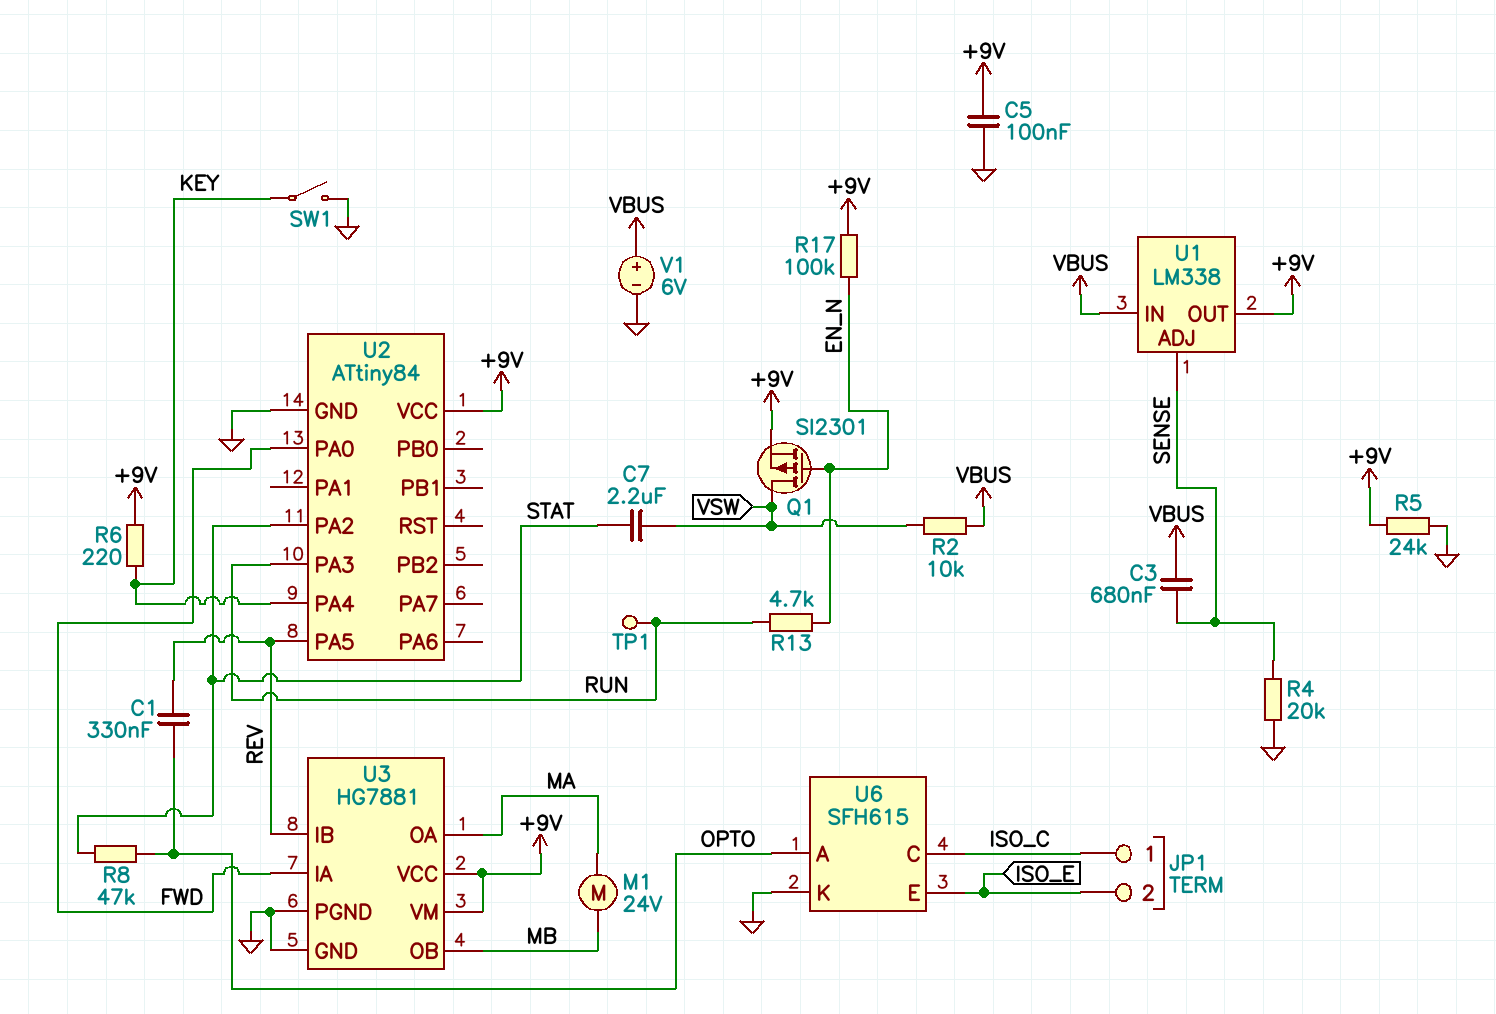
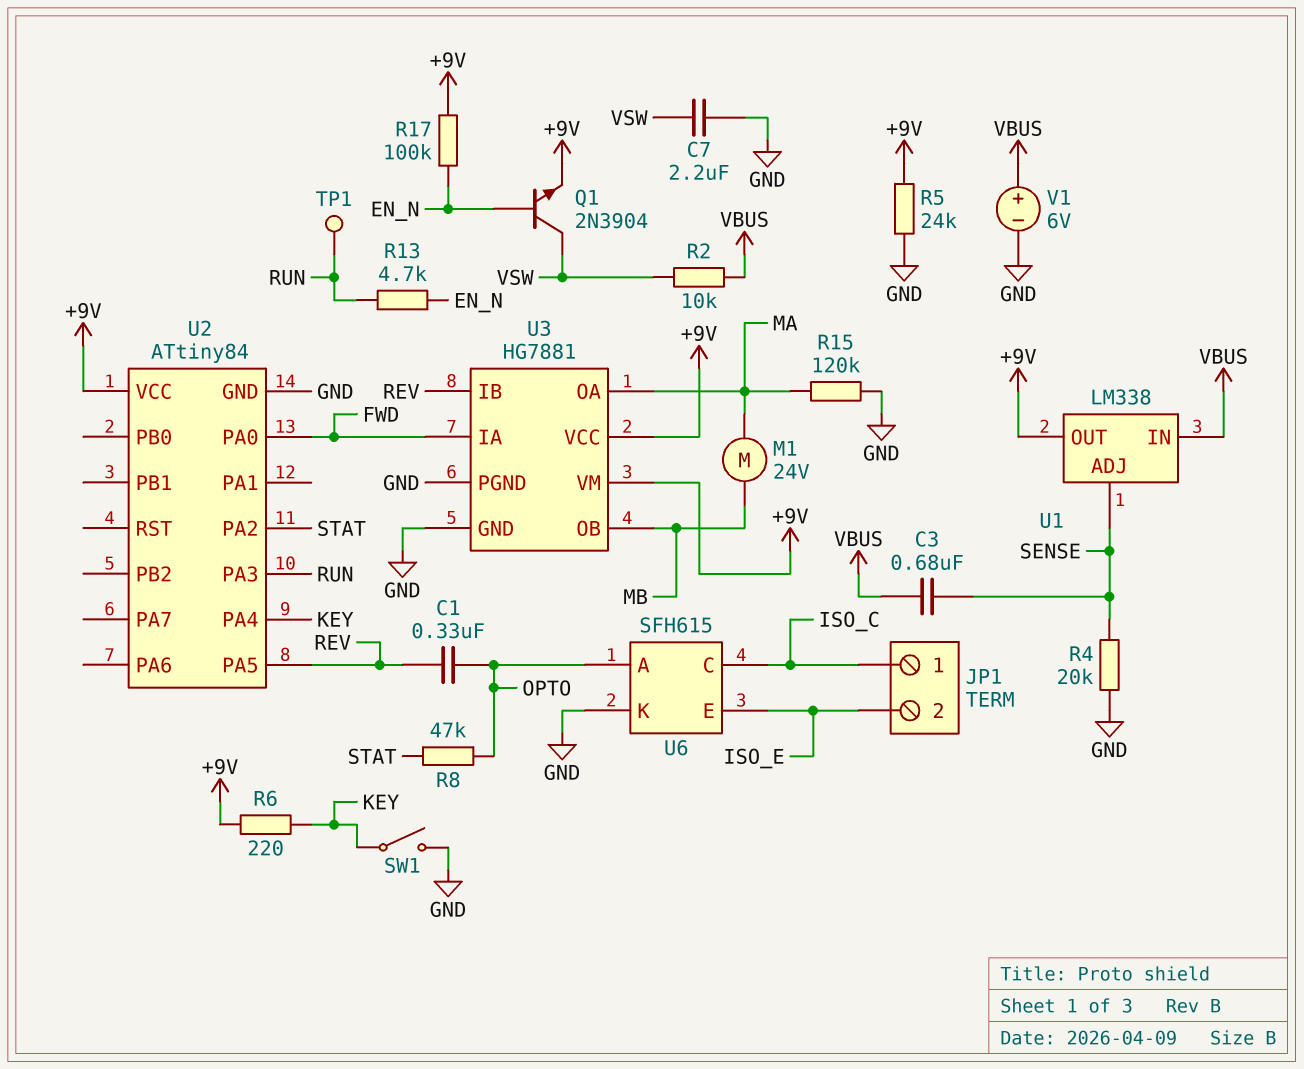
C5: 100nF (+9V, GND) -> none
C7: 2.2uF (STAT, VSW) -> 2.2uF (GND, VSW)
Q1: PMOS SI2301 (G EN_N, D VSW, S +9V) -> NPN 2N3904 (B EN_N, C VSW, E +9V)
R15: none -> 120k (GND, MA)

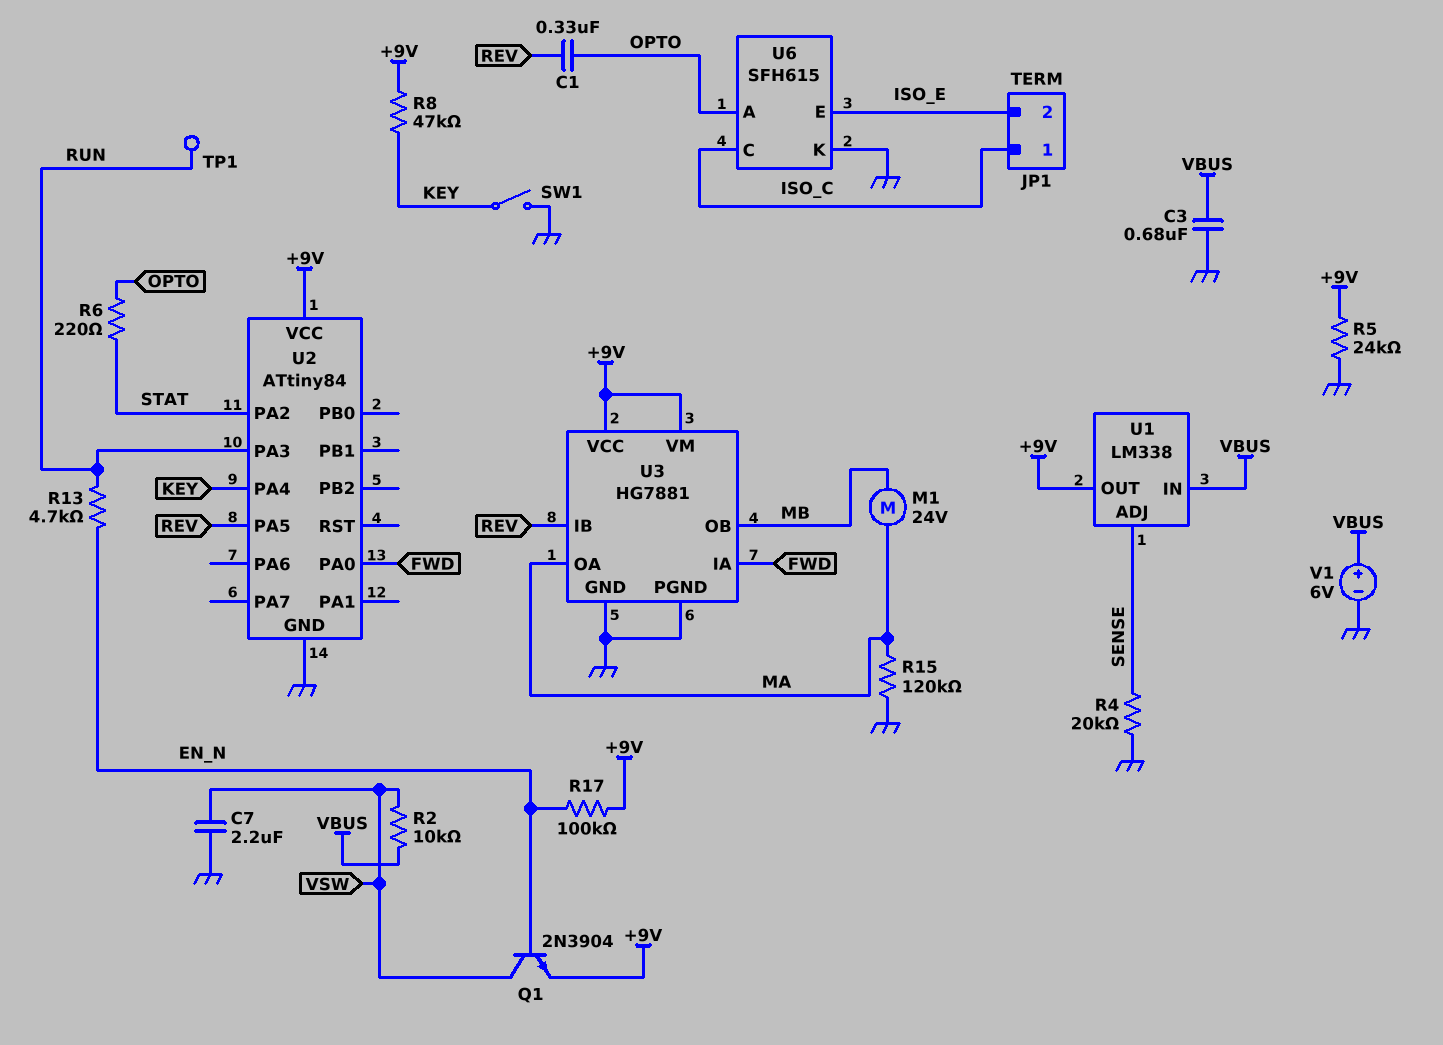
C3: 680nF (SENSE, VBUS) -> 680nF (GND, VBUS)
R6: 220 (+9V, KEY) -> 220 (OPTO, STAT)
R8: 47k (OPTO, STAT) -> 47k (+9V, KEY)

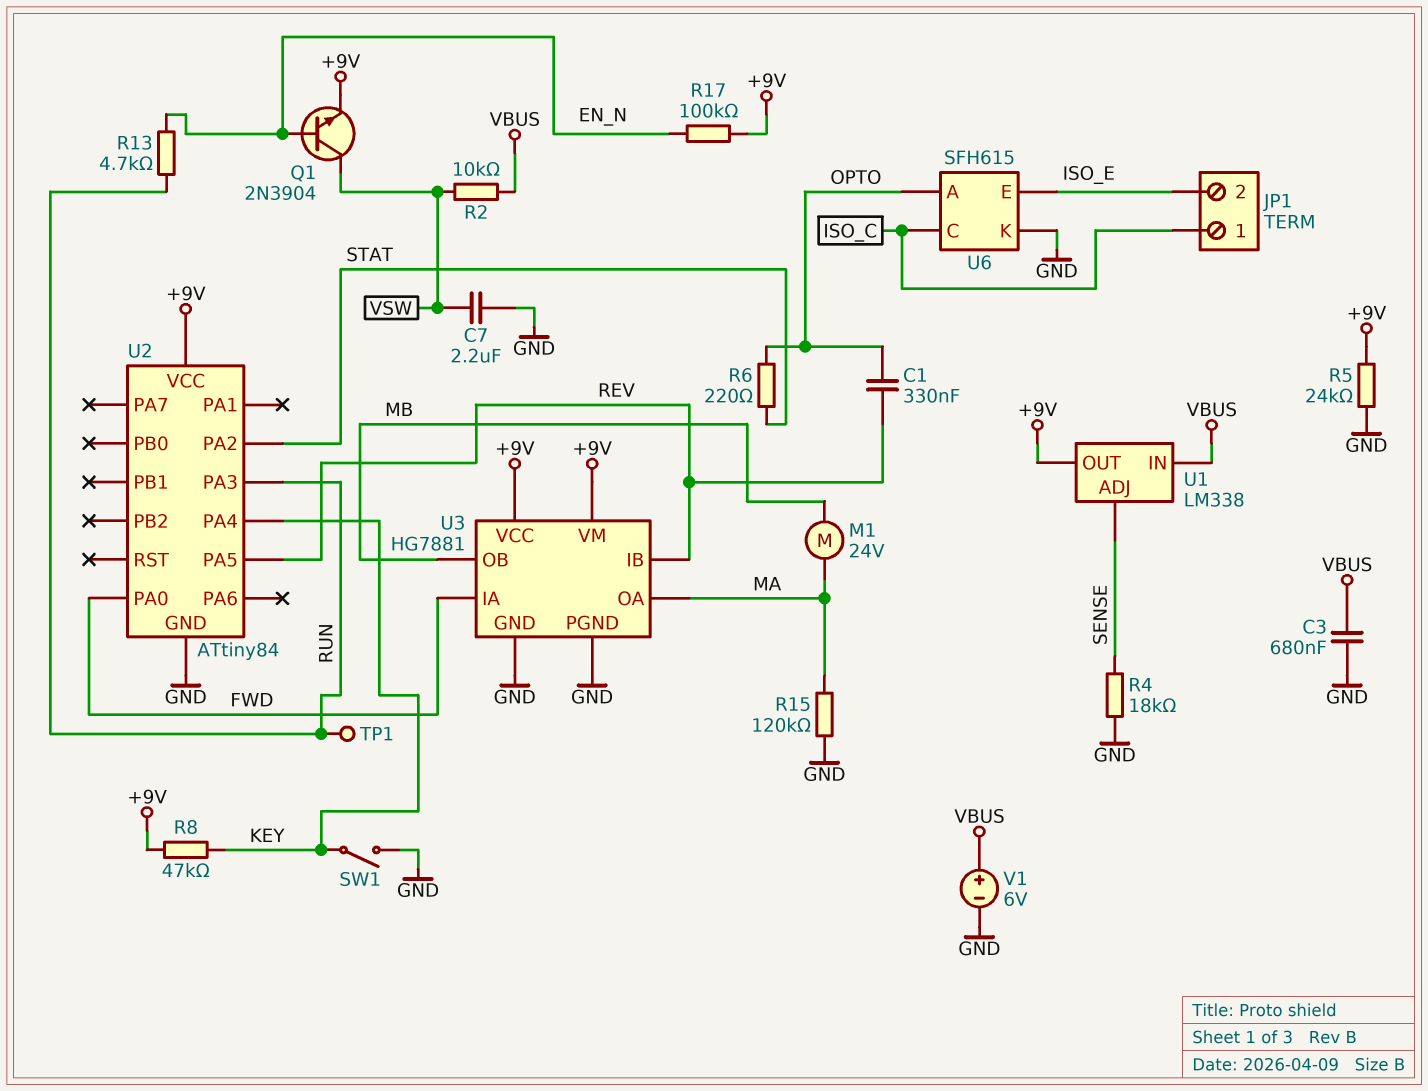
R4: 20k (GND, SENSE) -> 18k (GND, SENSE)

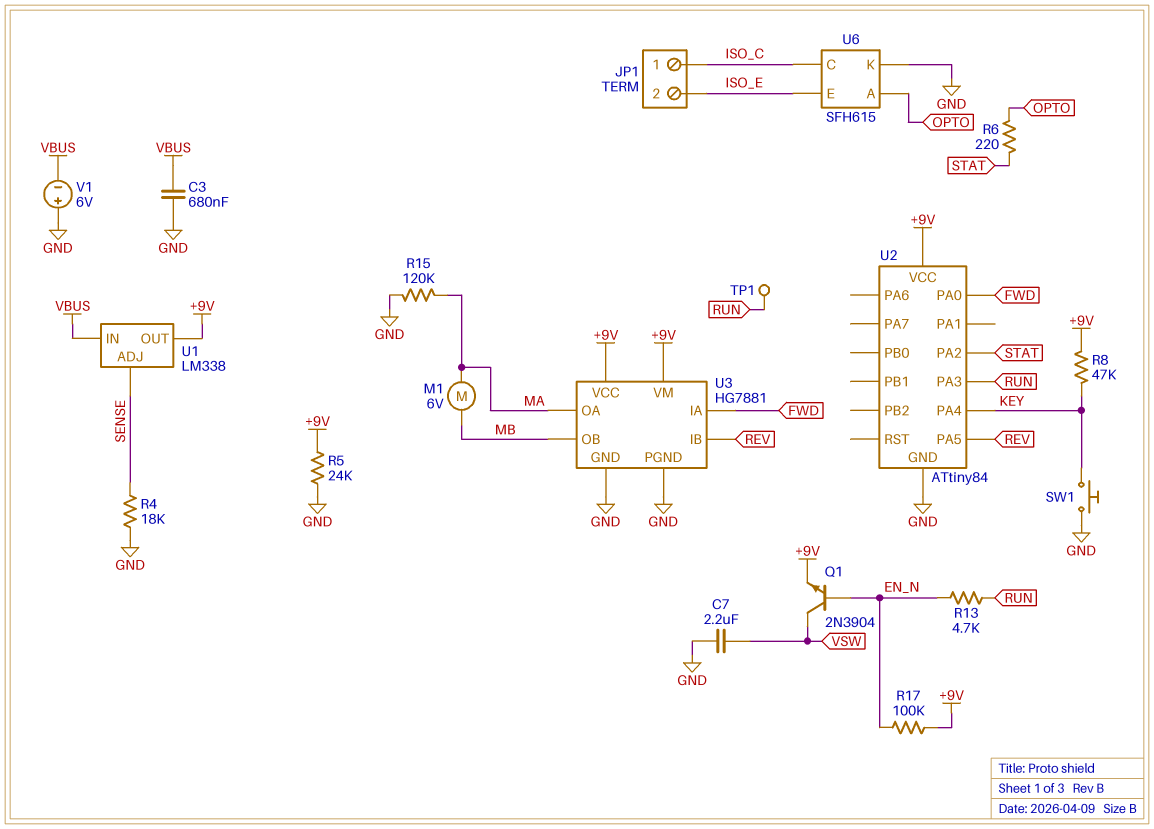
C1: 330nF (OPTO, REV) -> none
M1: motor 24V (MA, MB) -> motor 6V (MA, MB)
R2: 10k (VBUS, VSW) -> none
SW1: switch (GND, KEY) -> button (GND, KEY)
V1: 6V (plus VBUS, minus GND) -> 6V (plus GND, minus VBUS)

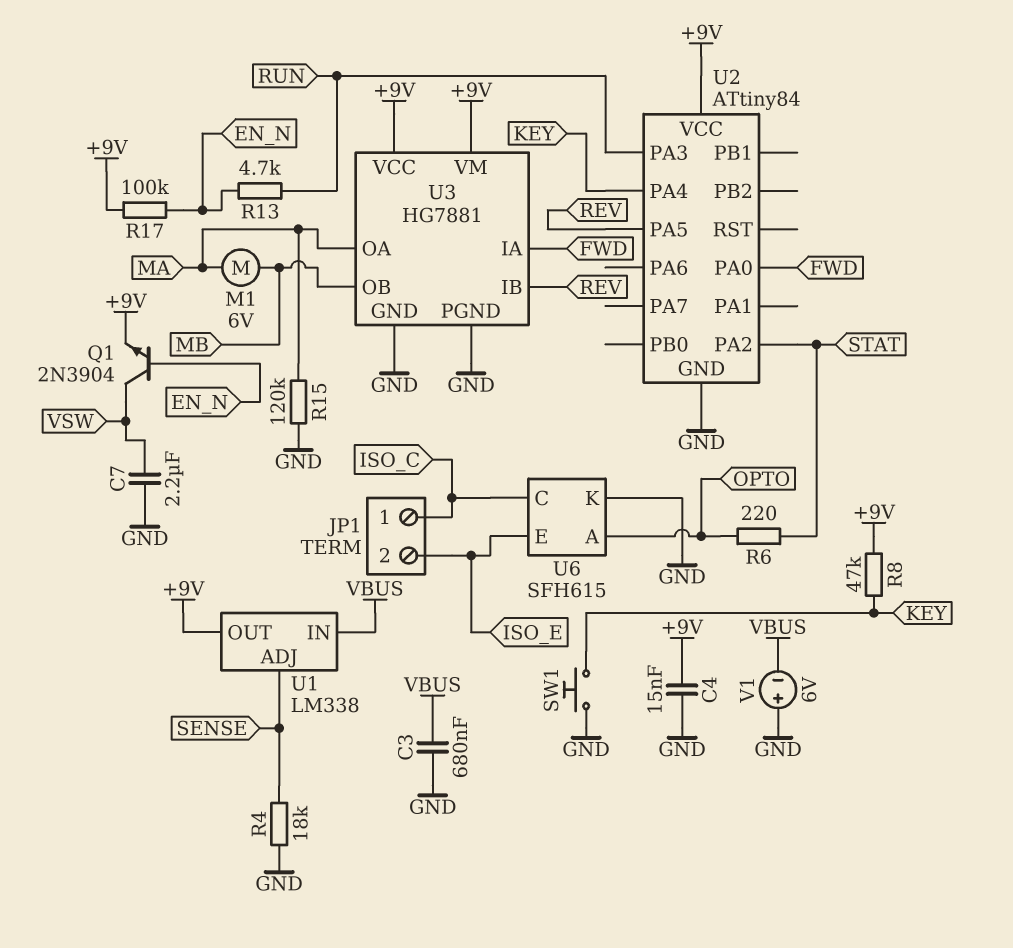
C4: none -> 15nF (+9V, GND)
R5: 24k (+9V, GND) -> none
TP1: test point (RUN) -> none

